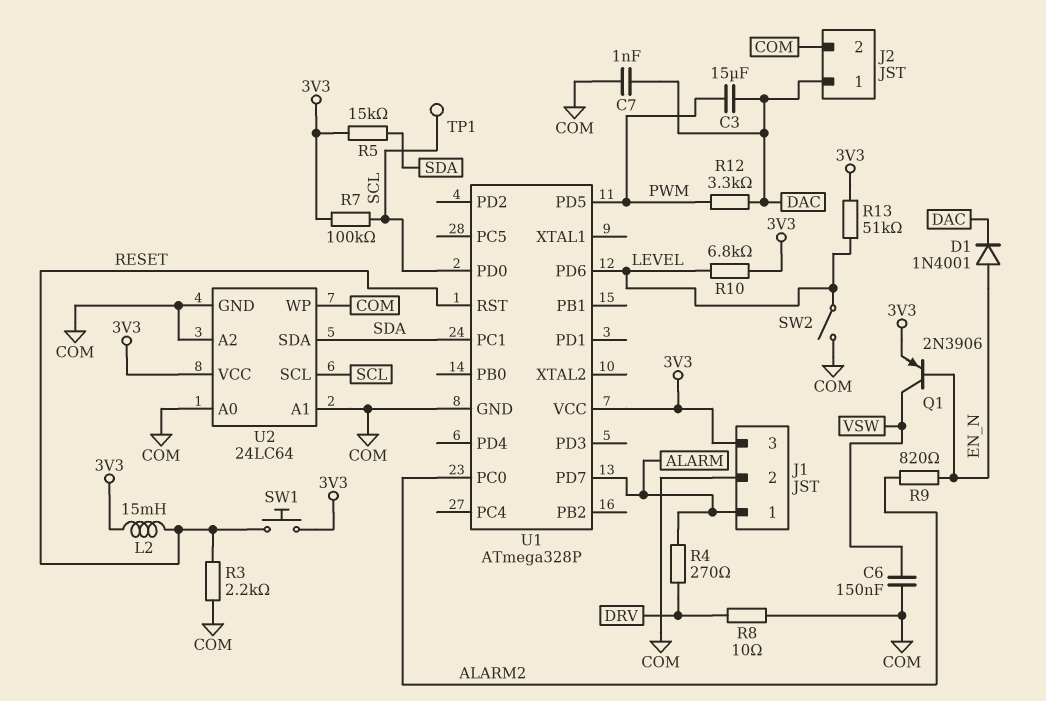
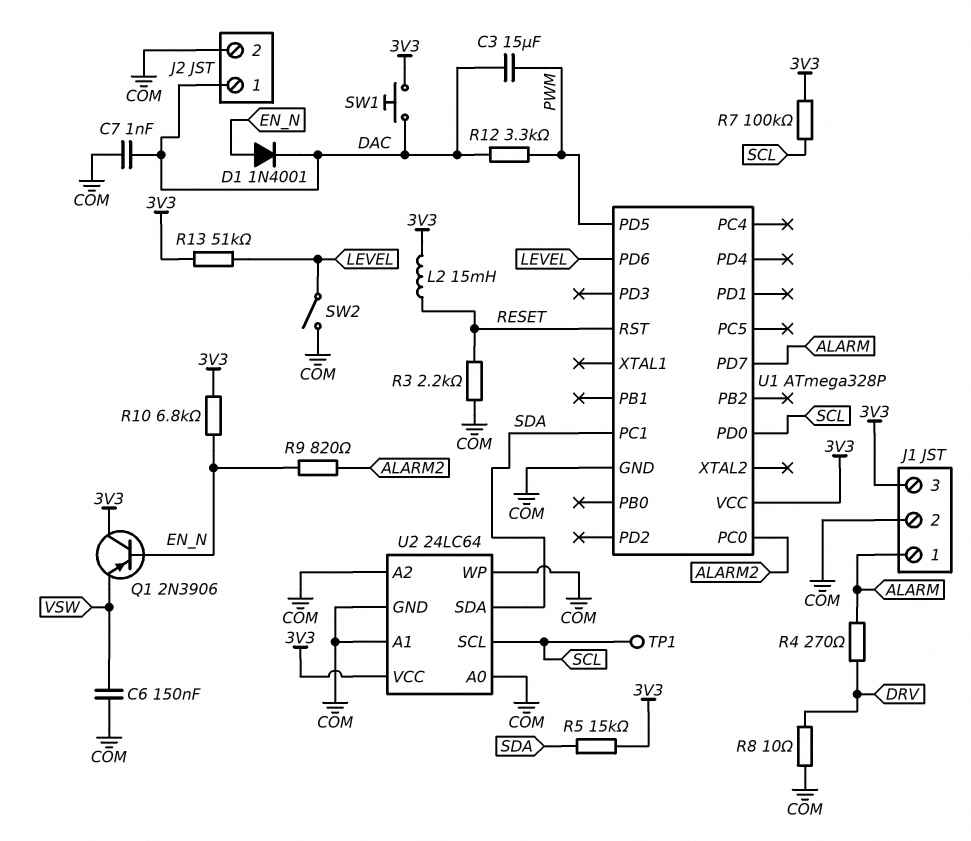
Q1: PNP 2N3906 (B EN_N, C VSW, E 3V3) -> PNP 2N3906 (B EN_N, C 3V3, E VSW)
R10: 6.8k (3V3, LEVEL) -> 6.8k (3V3, EN_N)
SW1: button (3V3, RESET) -> button (3V3, DAC)

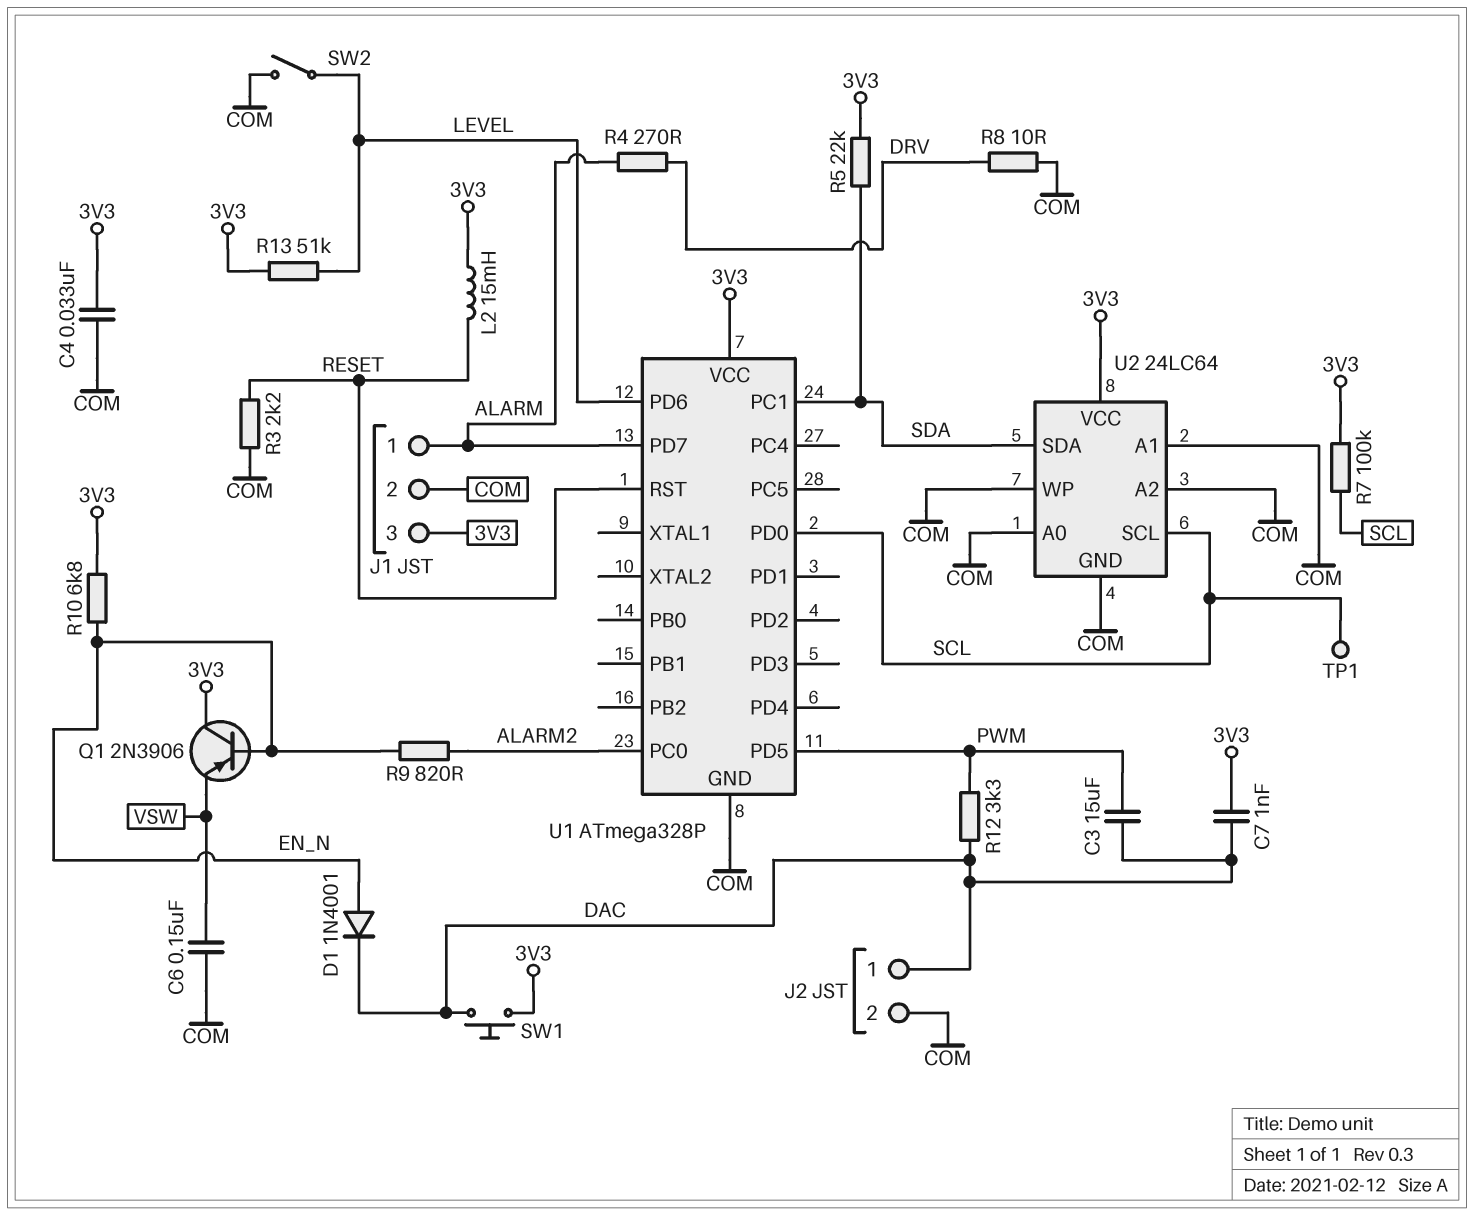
C4: none -> 33nF (3V3, COM)
C7: 1nF (COM, DAC) -> 1nF (3V3, DAC)
R5: 15k (3V3, SDA) -> 22k (3V3, SDA)

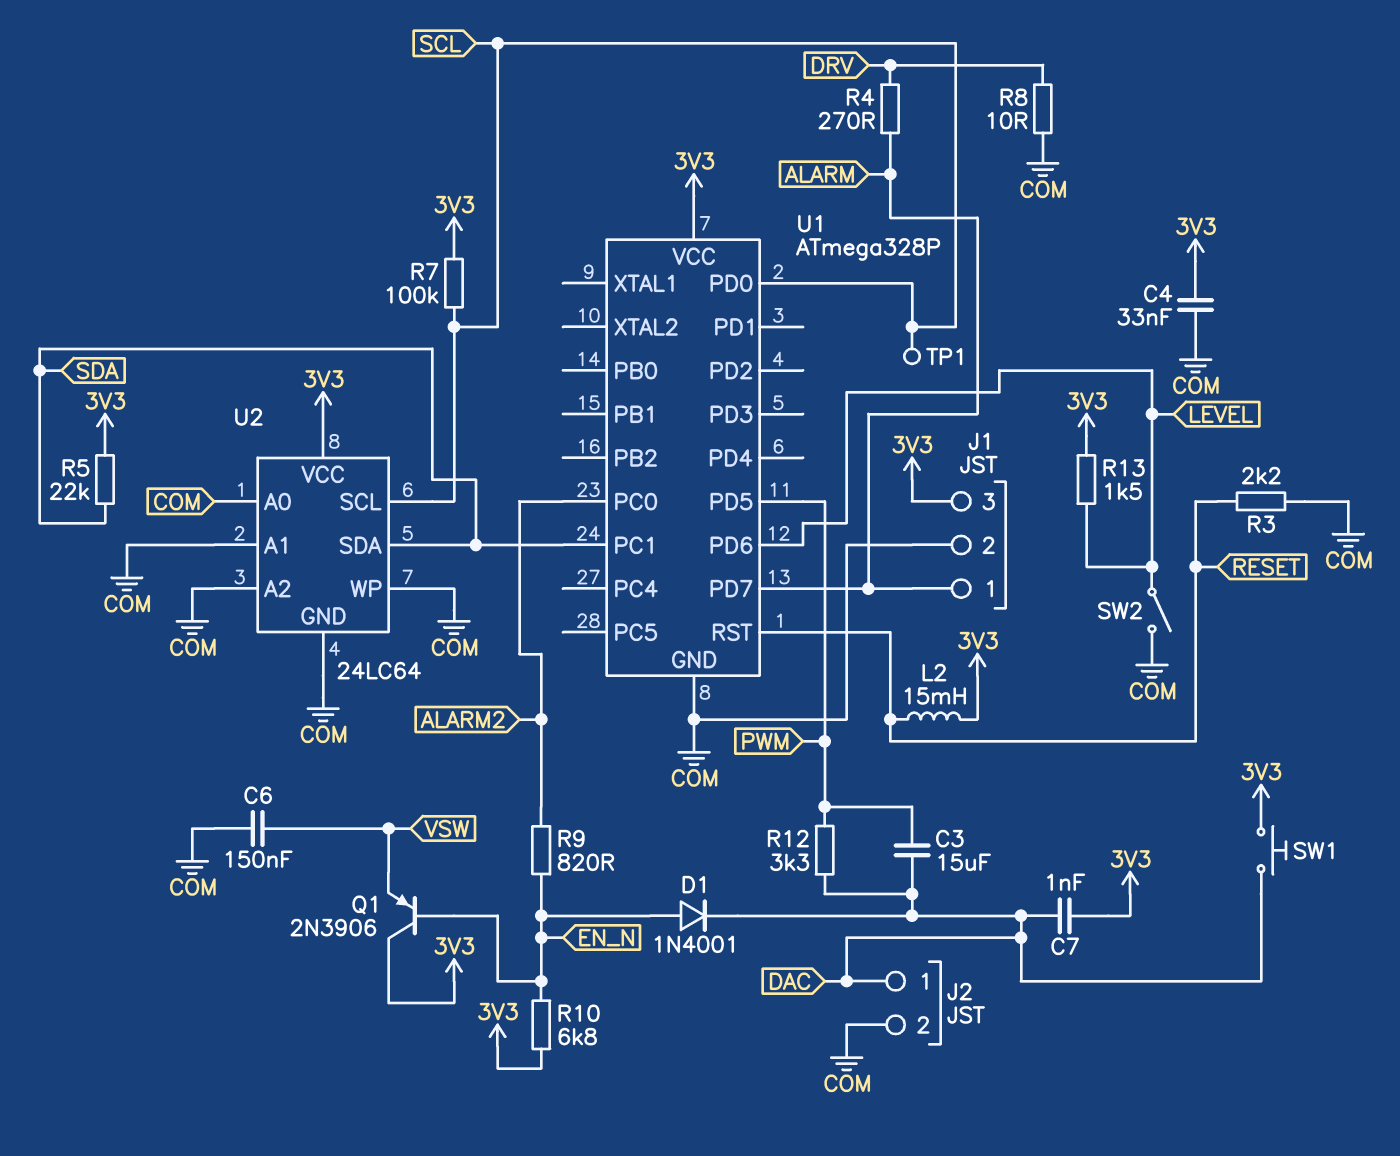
R13: 51k (3V3, LEVEL) -> 1.5k (3V3, LEVEL)

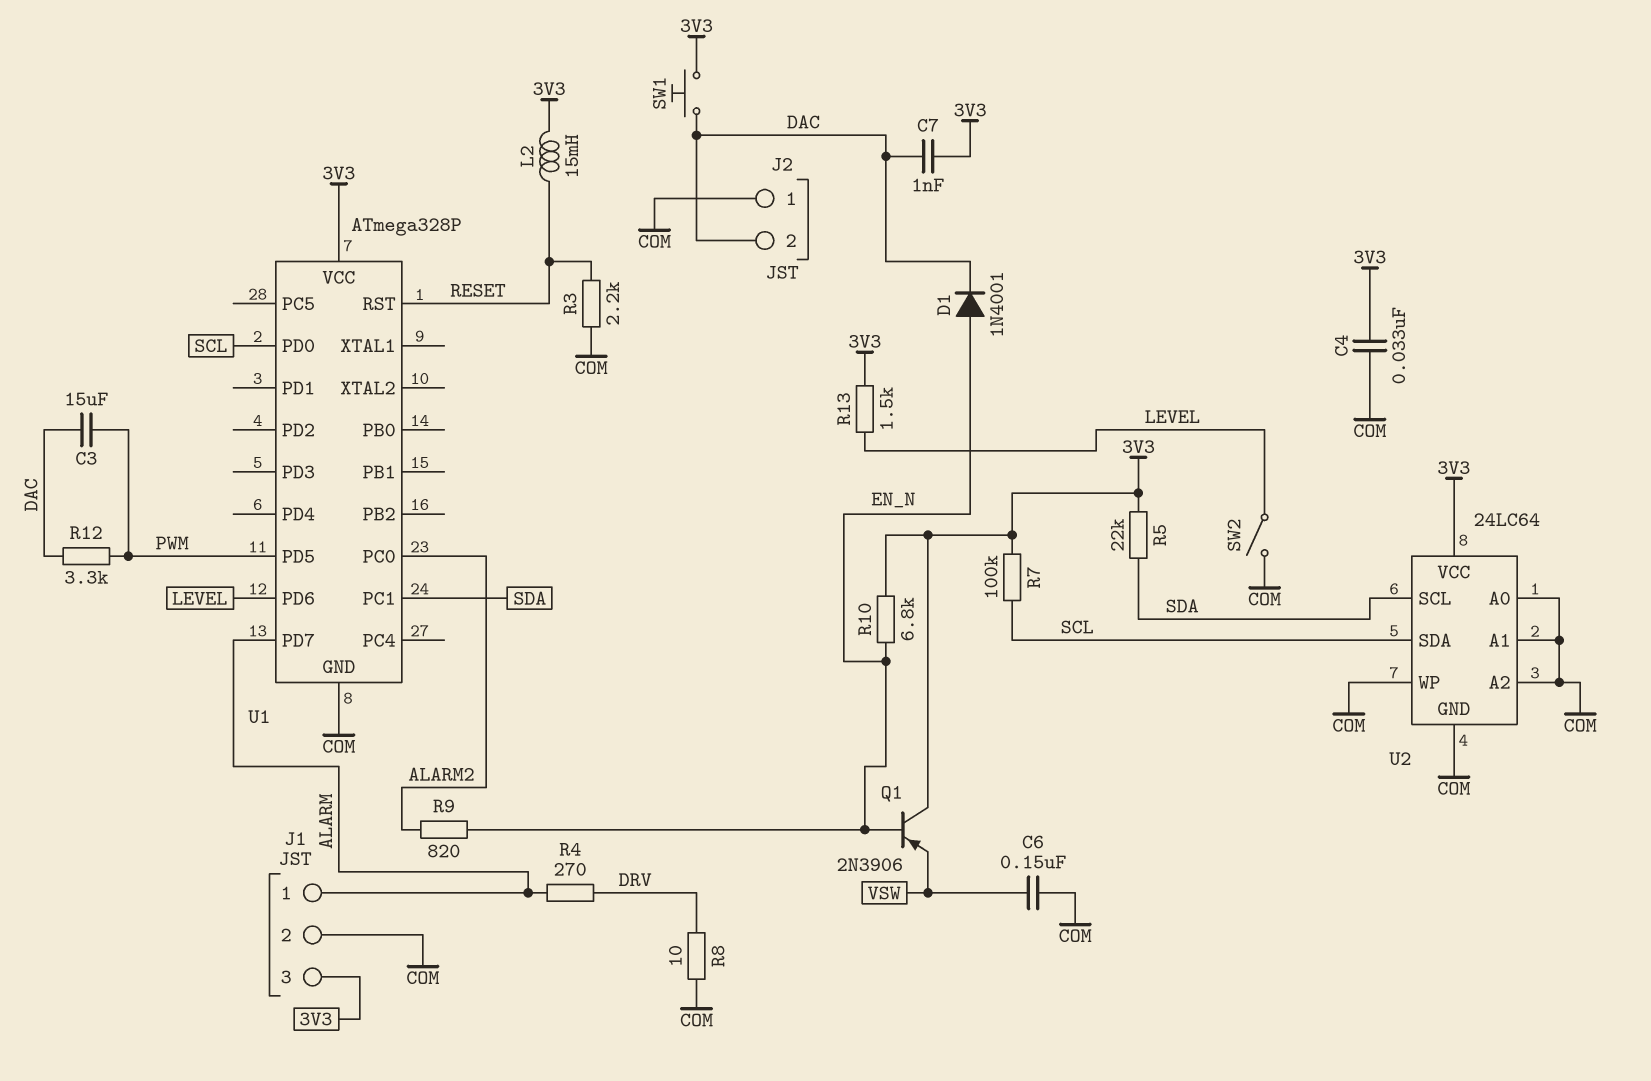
J2 pin 1: DAC -> COM
J2 pin 2: COM -> DAC
TP1: test point (SCL) -> none
U2 pin SCL: SCL -> SDA
U2 pin SDA: SDA -> SCL

